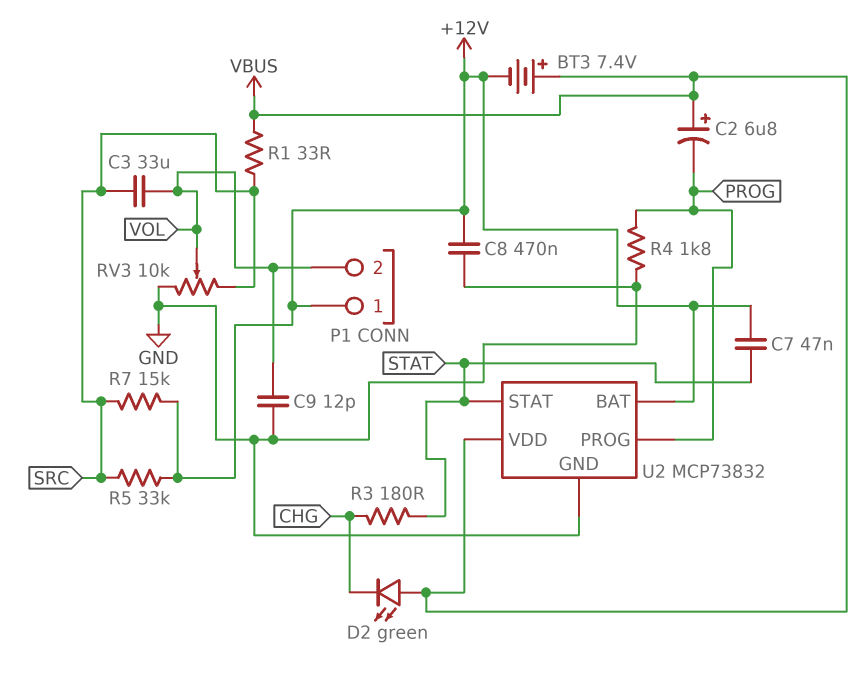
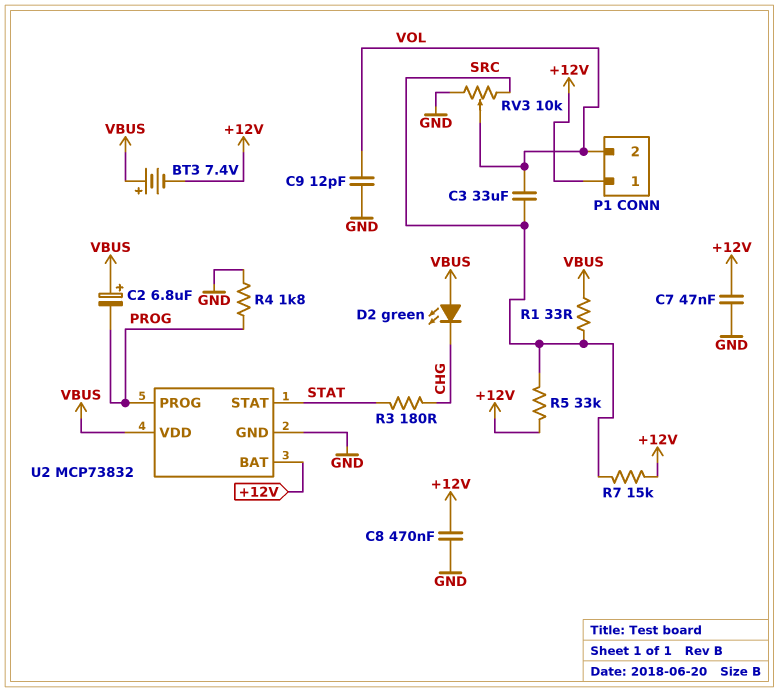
C7: 47nF (+12V, STAT) -> 47nF (+12V, GND)

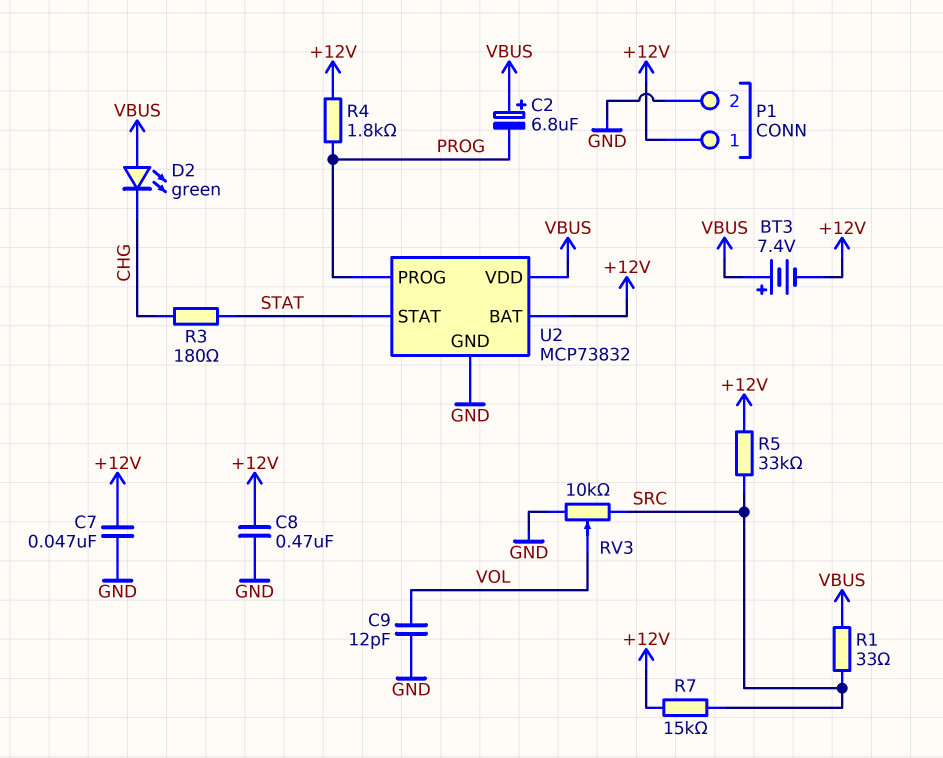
C3: 33uF (SRC, VOL) -> none
P1 pin 2: VOL -> GND
R4: 1.8k (GND, PROG) -> 1.8k (+12V, PROG)

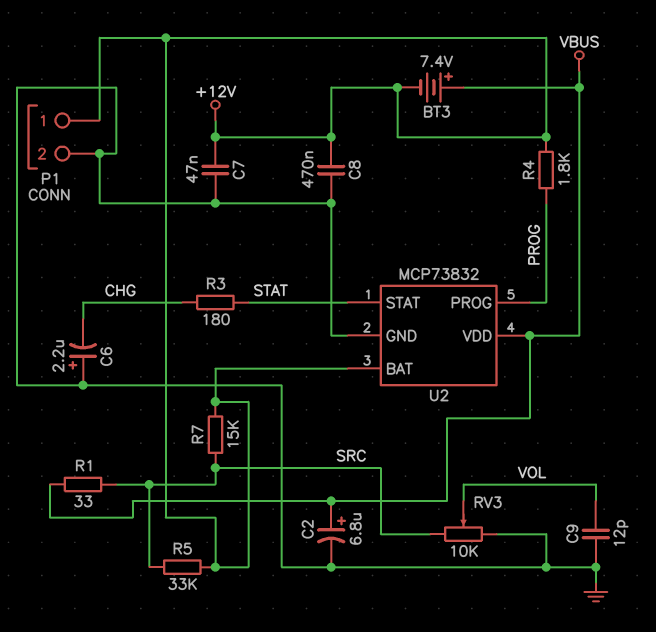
C2: 6.8uF (plus VBUS, minus PROG) -> 6.8uF (plus VBUS, minus GND)
C6: none -> 2.2uF (plus GND, minus CHG)
D2: LED green (A VBUS, K CHG) -> none

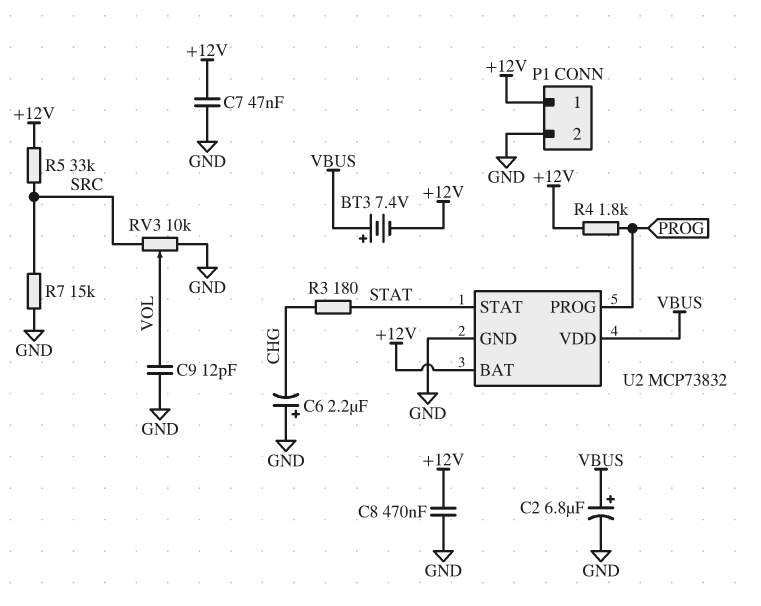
R1: 33 (SRC, VBUS) -> none
R7: 15k (+12V, SRC) -> 15k (GND, SRC)

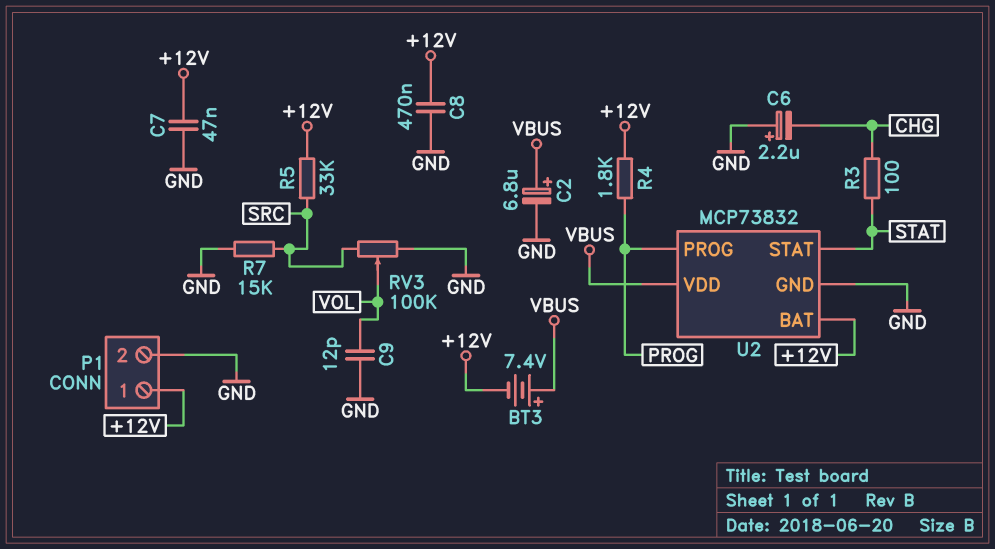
R3: 180 (CHG, STAT) -> 100 (CHG, STAT)
RV3: 10k (GND, SRC, wiper VOL) -> 100k (GND, SRC, wiper VOL)

